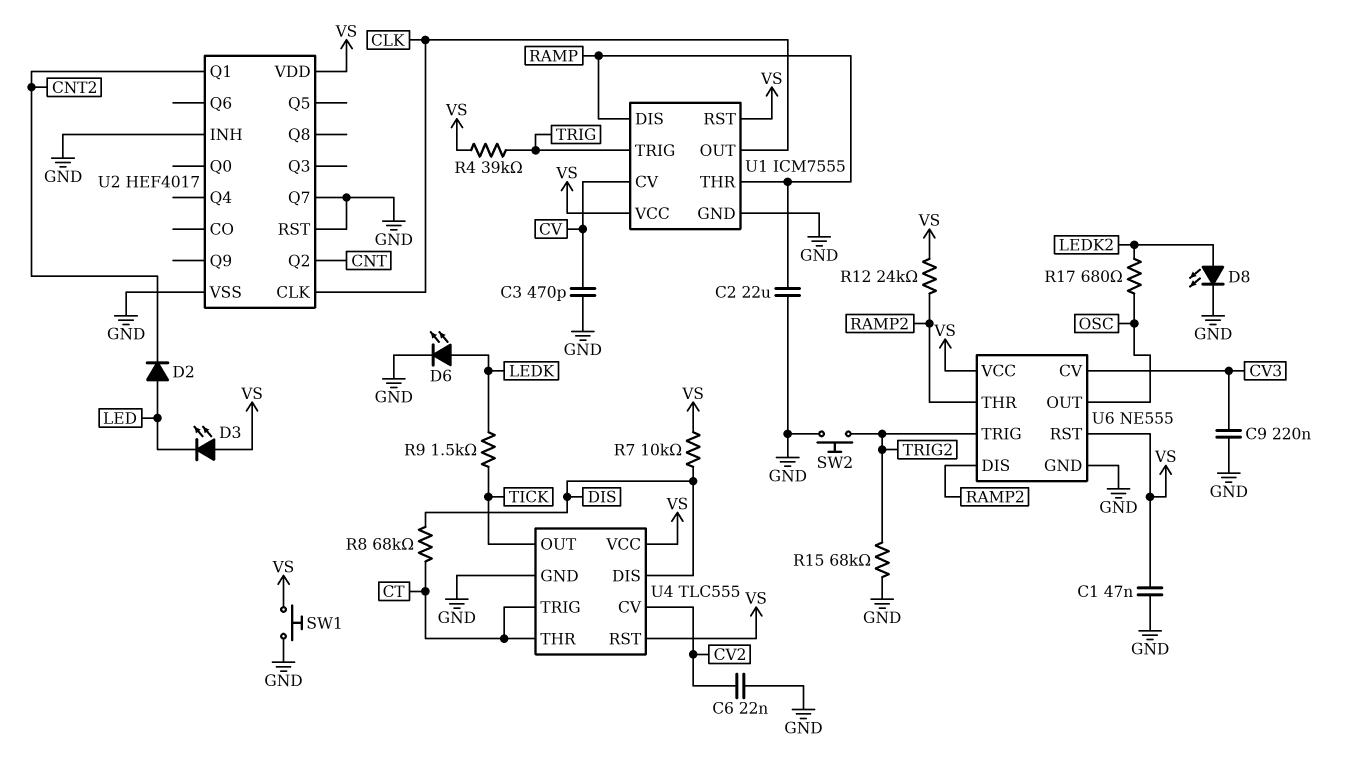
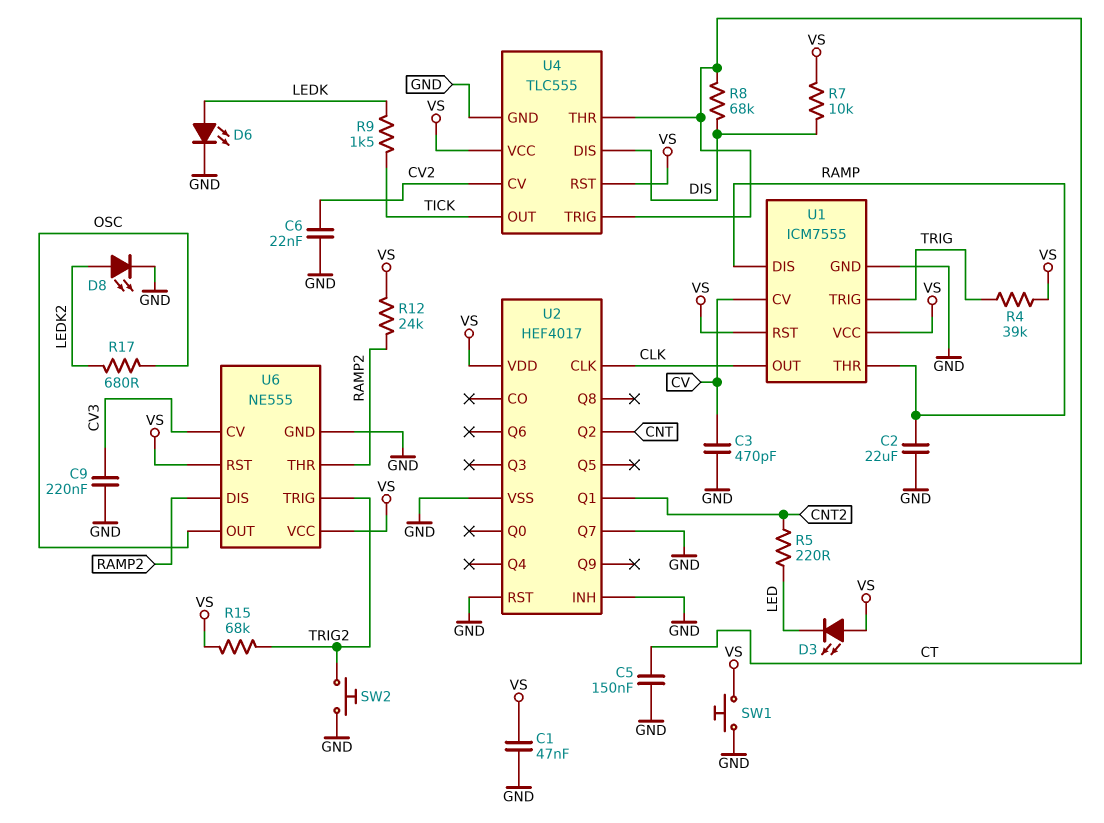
C5: none -> 150nF (CT, GND)
D2: diode (A LED, K CNT2) -> none
R5: none -> 220 (CNT2, LED)
R15: 68k (GND, TRIG2) -> 68k (TRIG2, VS)

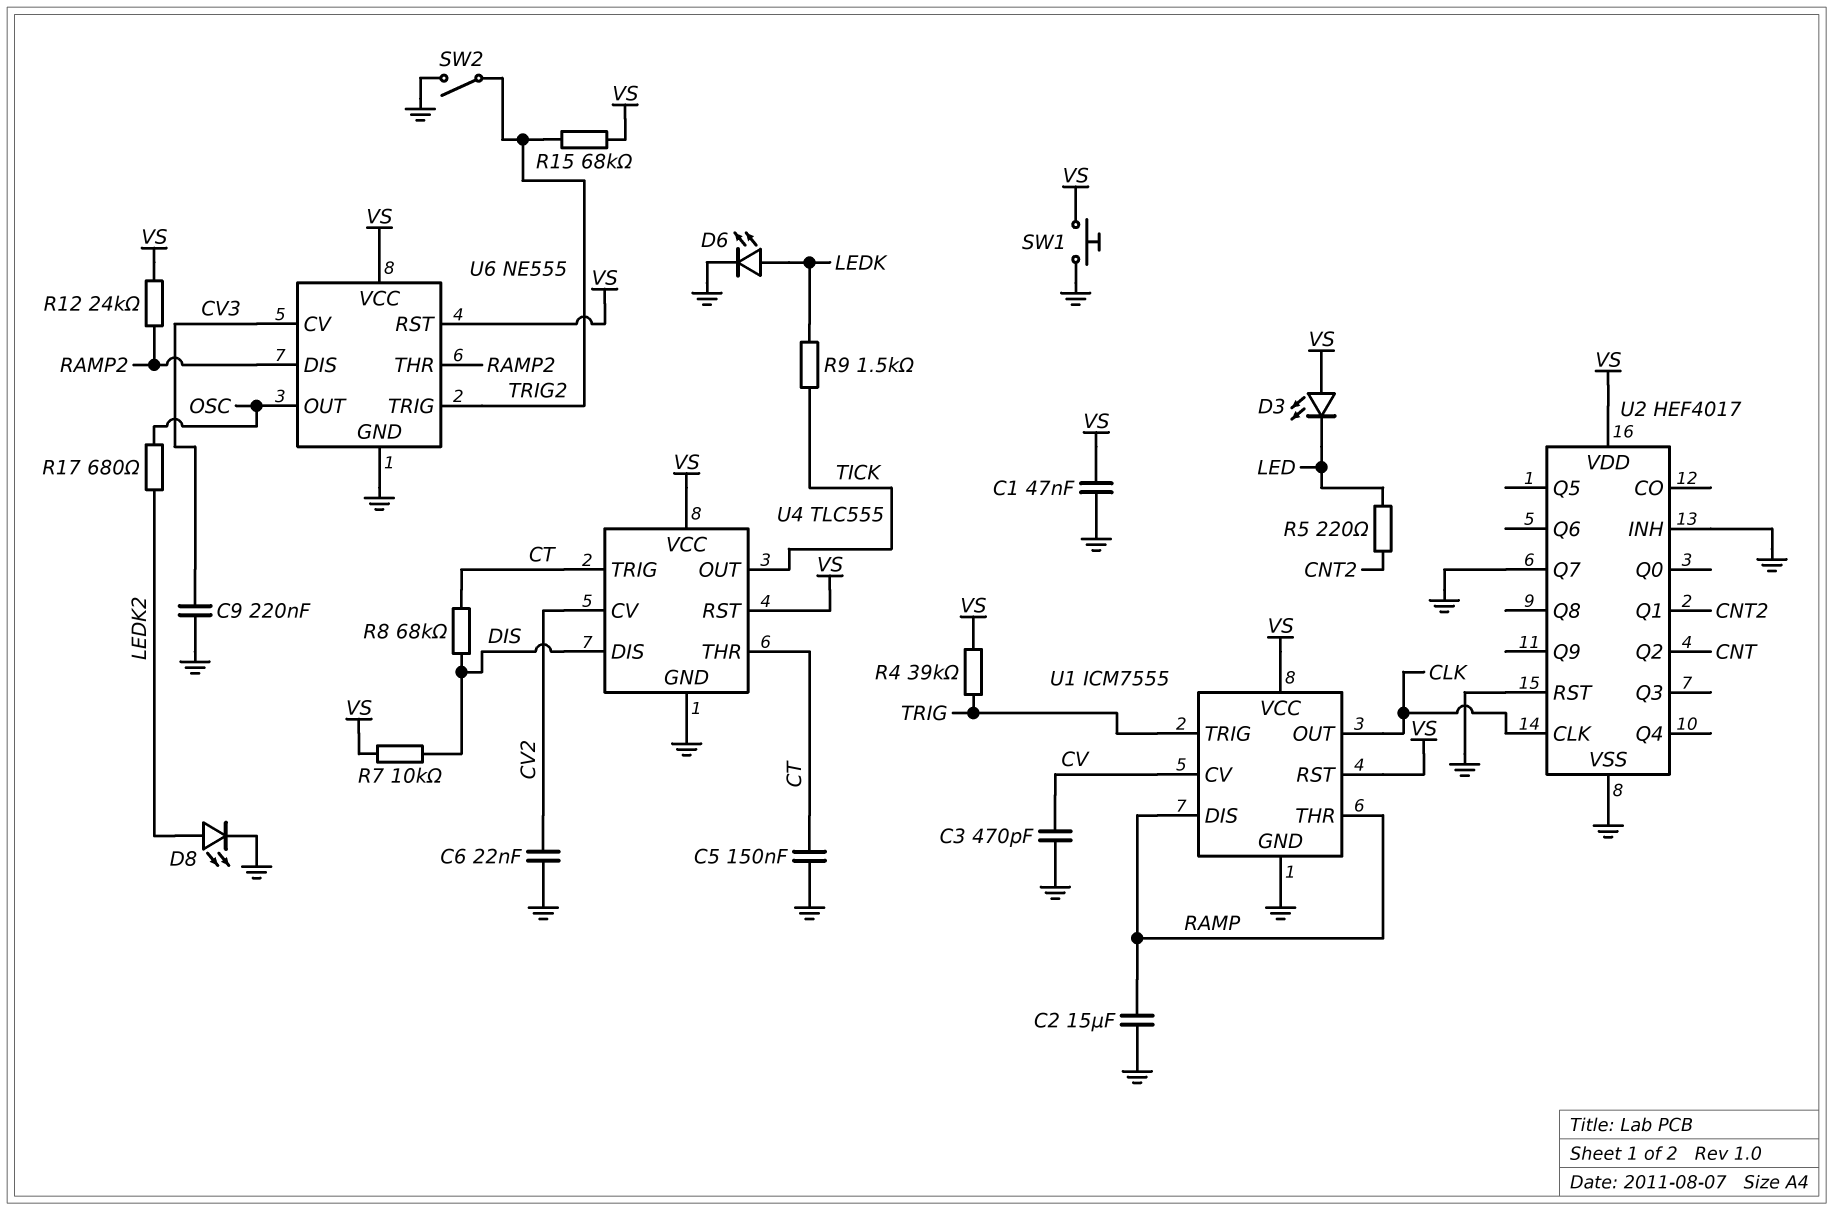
C2: 22uF (GND, RAMP) -> 15uF (GND, RAMP)
SW2: button (GND, TRIG2) -> switch (GND, TRIG2)

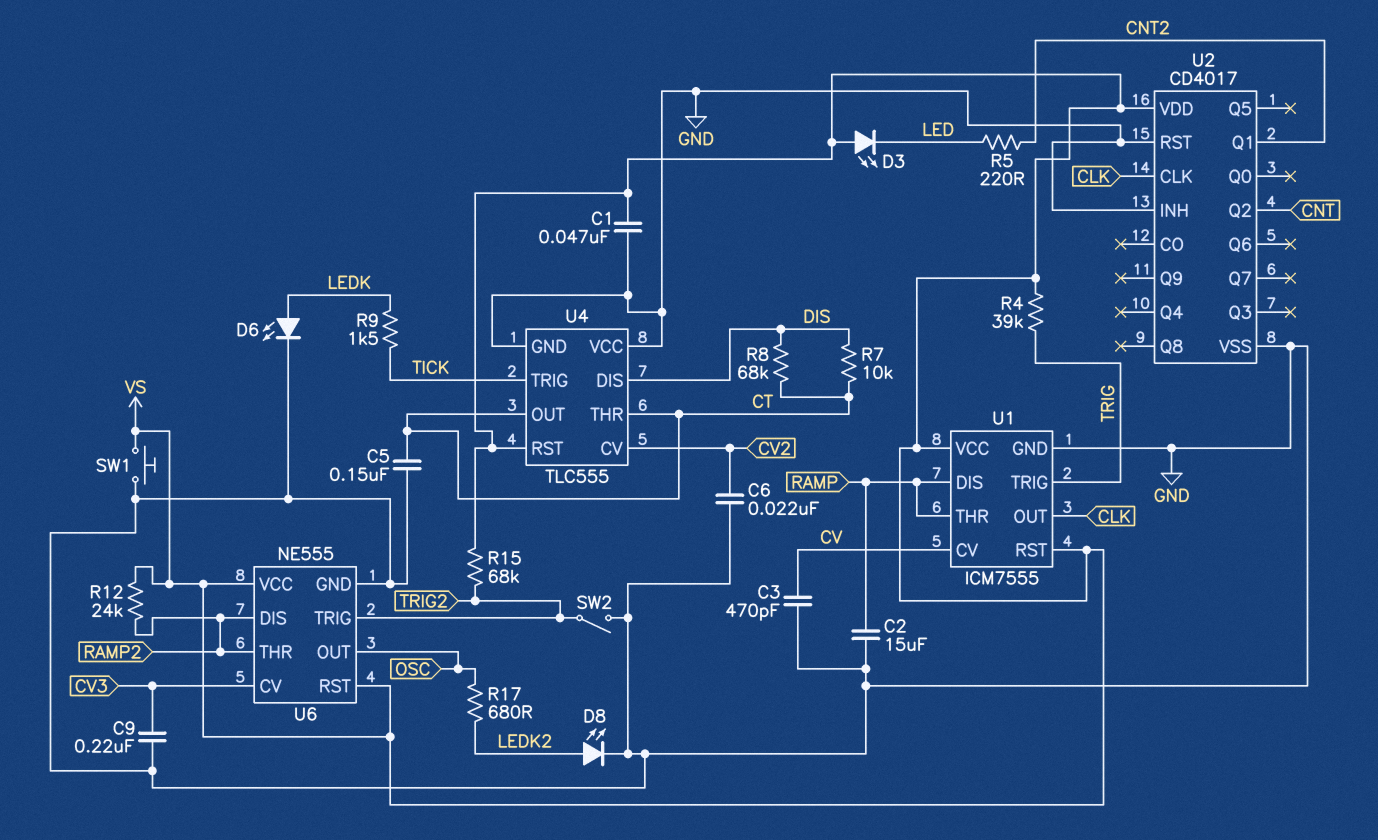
R7: 10k (DIS, VS) -> 10k (CT, DIS)
U2: HEF4017 -> CD4017
U2 pin Q7: GND -> none
U4 pin OUT: TICK -> CT
U4 pin TRIG: CT -> TICK
U4 pin VCC: VS -> GND

